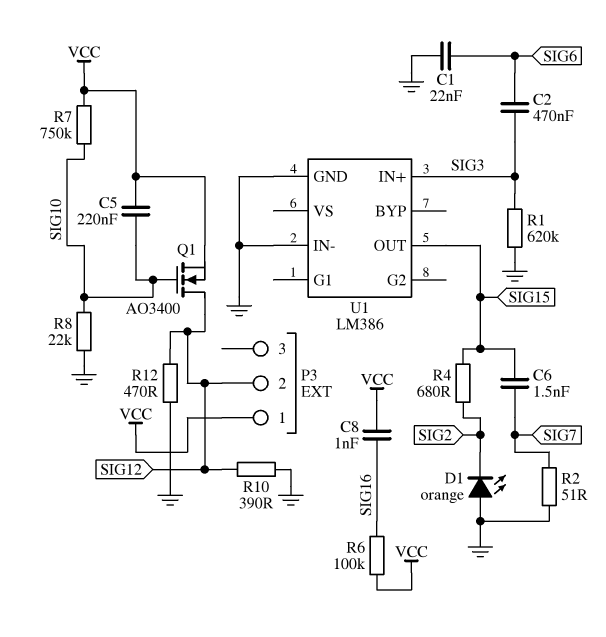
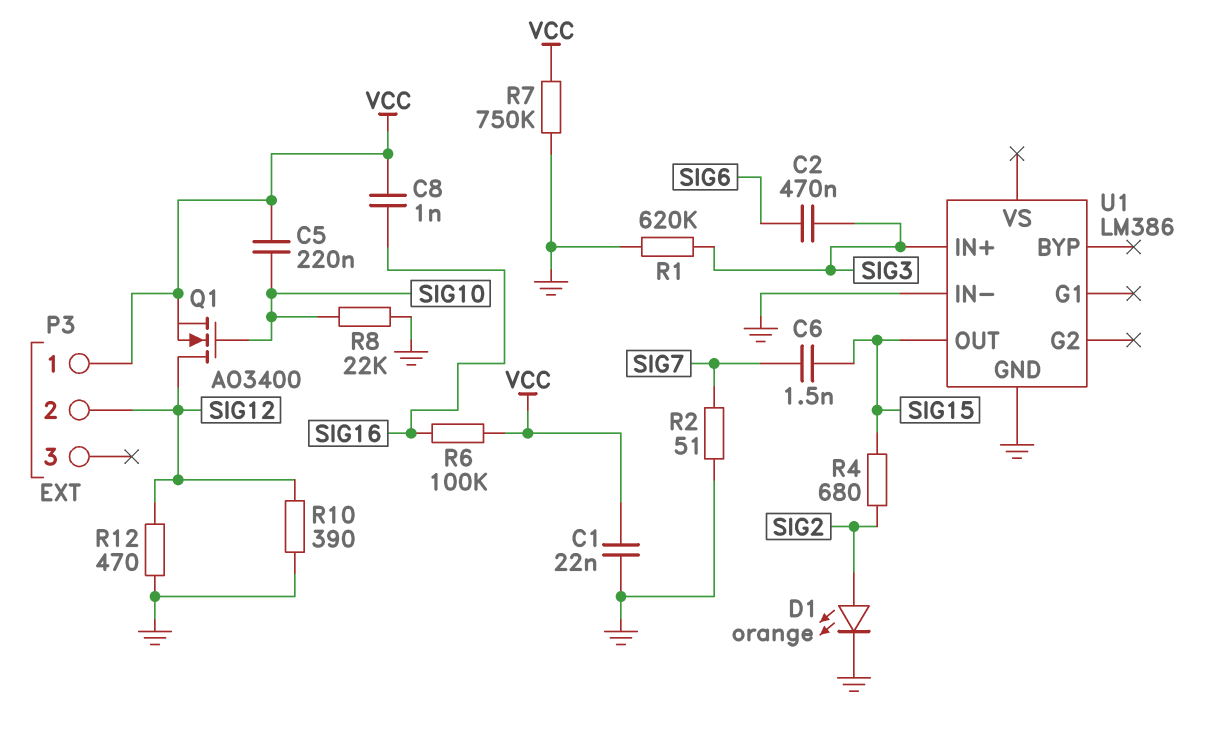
C1: 22nF (GND, SIG6) -> 22nF (GND, VCC)
D1: LED orange (A GND, K SIG2) -> LED orange (A SIG2, K GND)
R7: 750k (SIG10, VCC) -> 750k (GND, VCC)

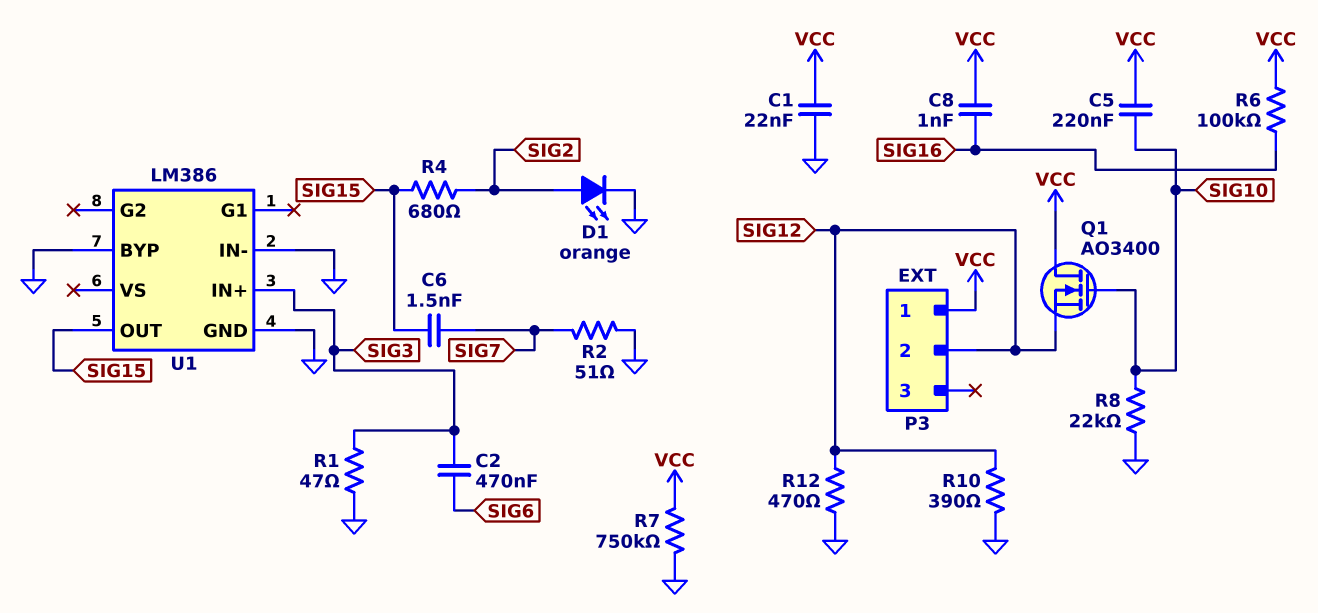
Q1: NMOS AO3400 (G SIG10, D SIG12, S VCC) -> NMOS AO3400 (G SIG10, D VCC, S SIG12)
R1: 620k (GND, SIG3) -> 47 (GND, SIG3)
U1 pin BYP: none -> GND

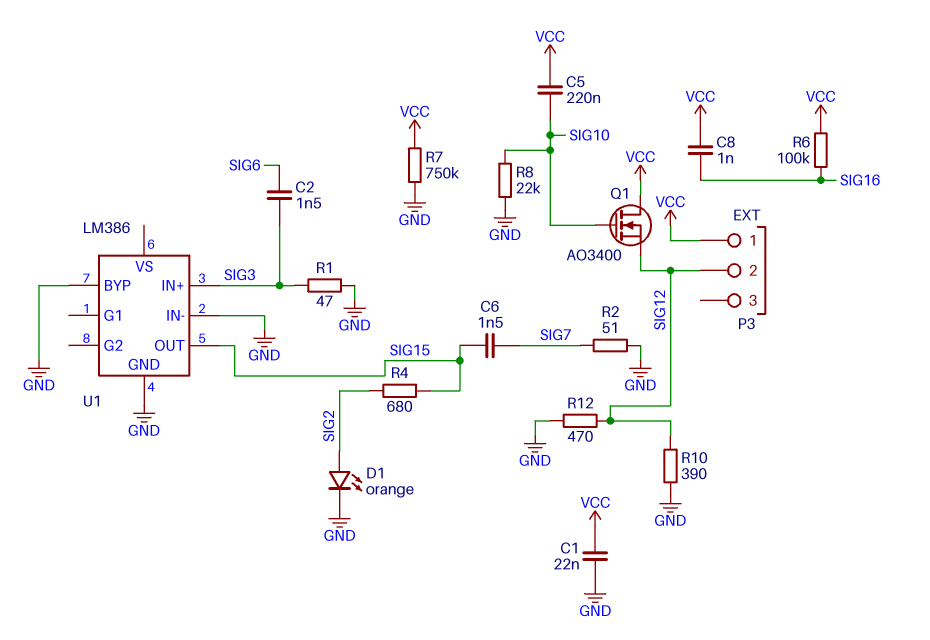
C2: 470nF (SIG3, SIG6) -> 1.5nF (SIG3, SIG6)

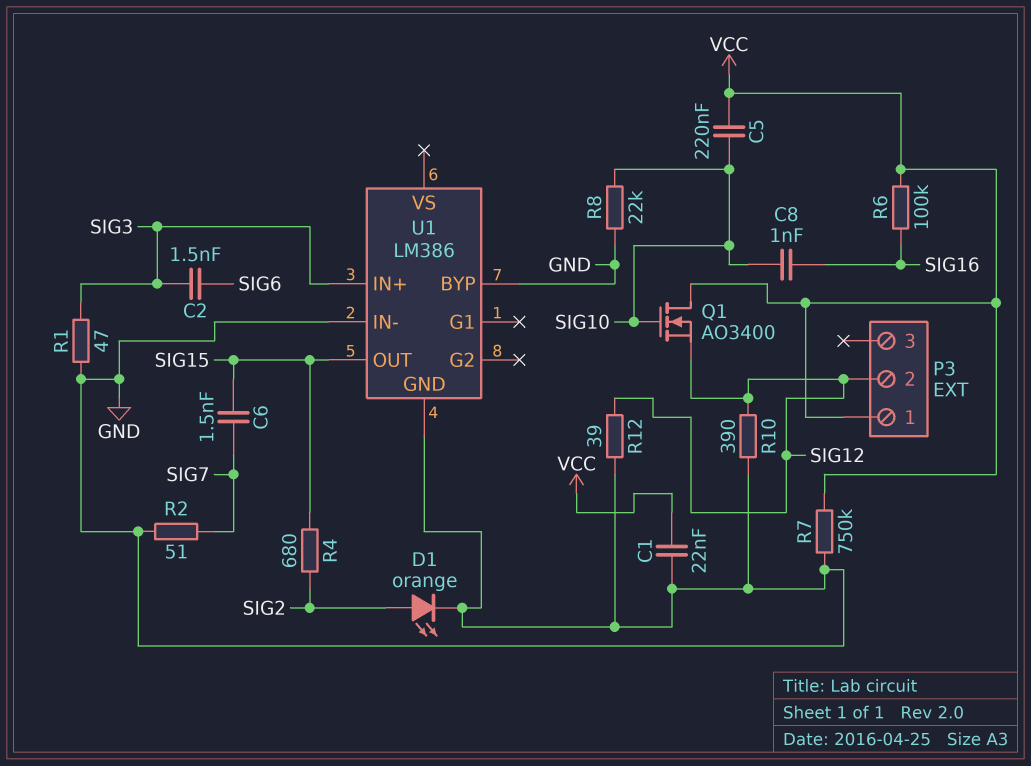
C8: 1nF (SIG16, VCC) -> 1nF (SIG10, SIG16)
R12: 470 (GND, SIG12) -> 39 (GND, SIG12)

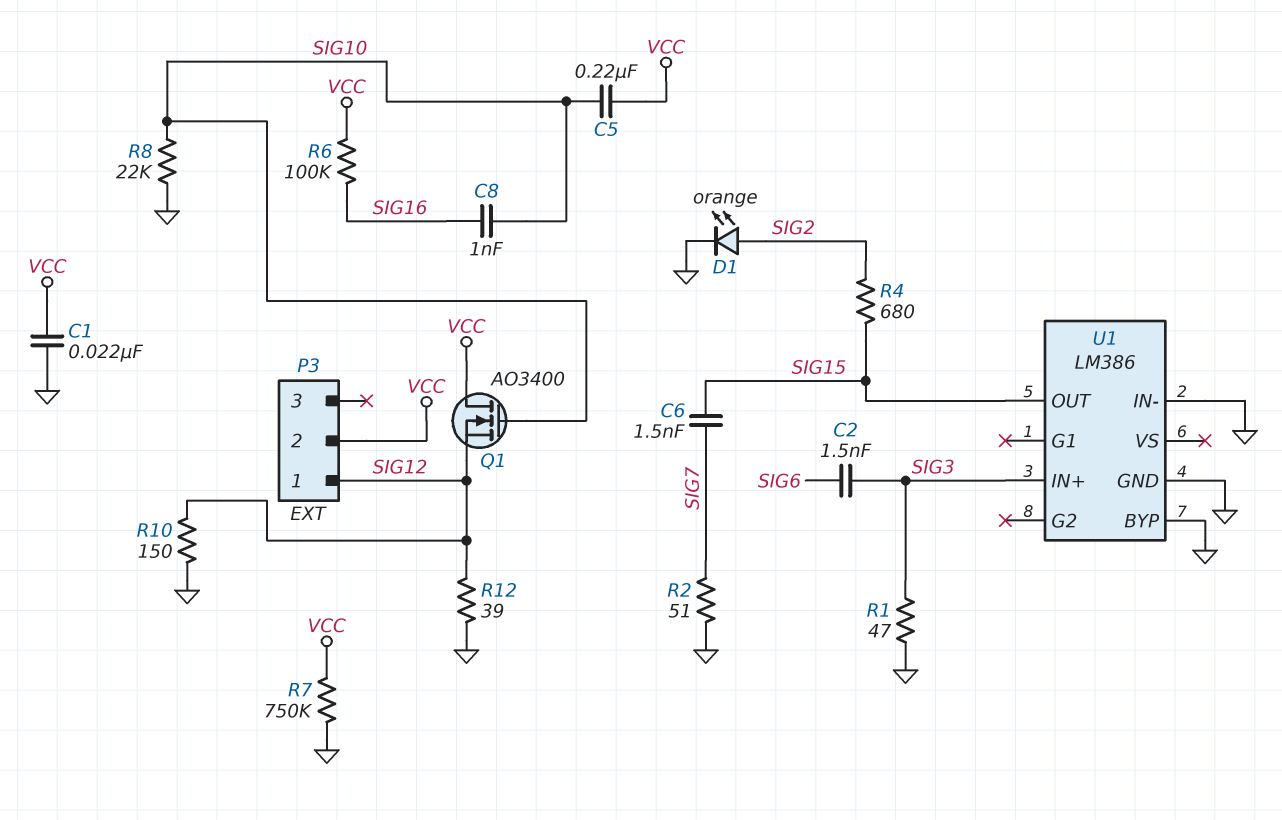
P3 pin 1: VCC -> SIG12
P3 pin 2: SIG12 -> VCC
R10: 390 (GND, SIG12) -> 150 (GND, SIG12)

